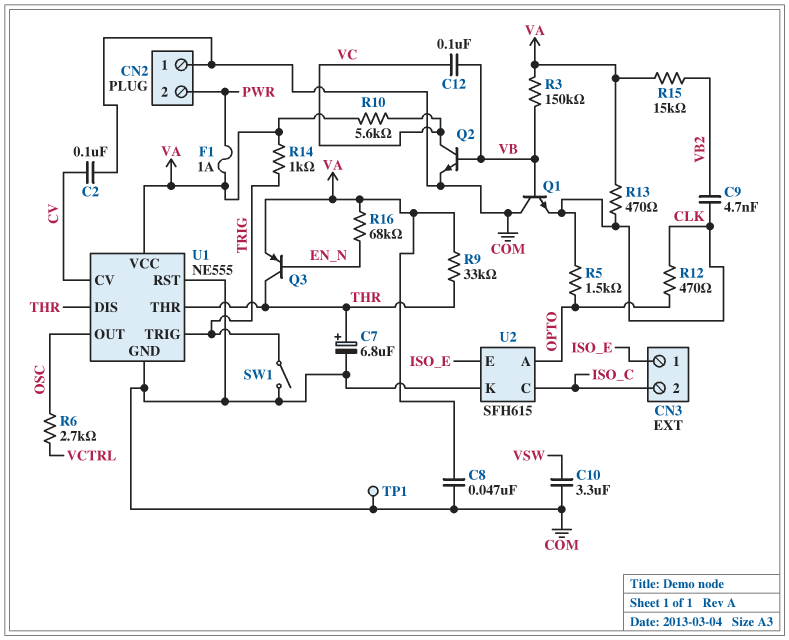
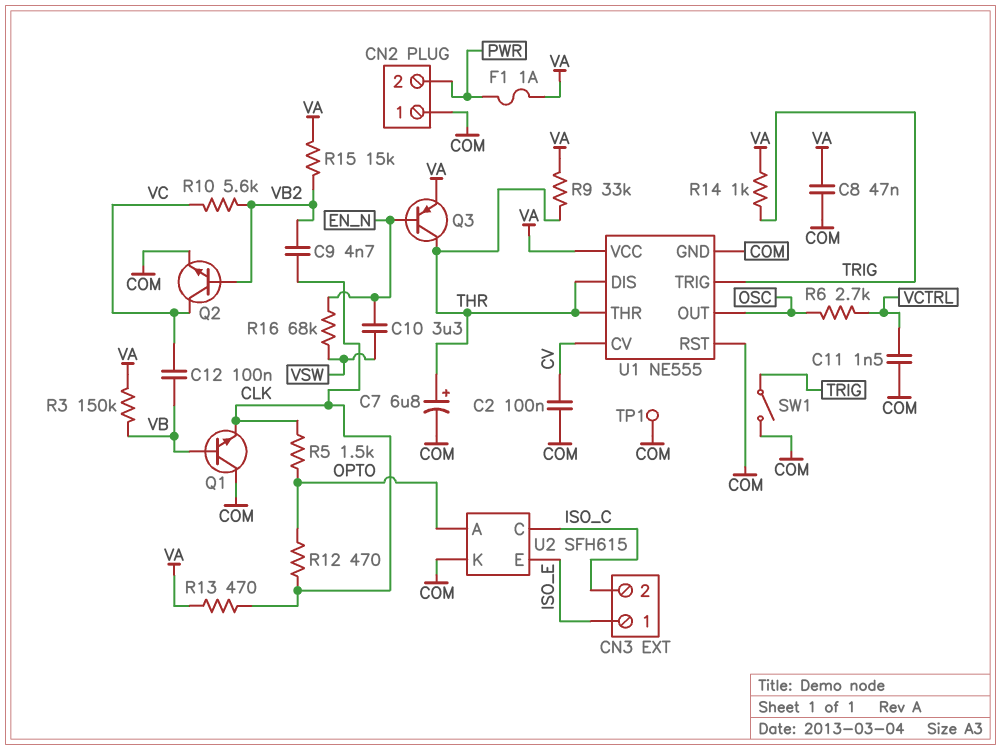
C10: 3.3uF (COM, VSW) -> 3.3uF (EN_N, VSW)
C11: none -> 1.5nF (COM, VCTRL)
Q2: NPN (B VB, C VC, E COM) -> NPN (B VB2, C VC, E COM)
R10: 5.6k (VA, VC) -> 5.6k (VB2, VC)
R16: 68k (EN_N, VA) -> 68k (EN_N, VSW)

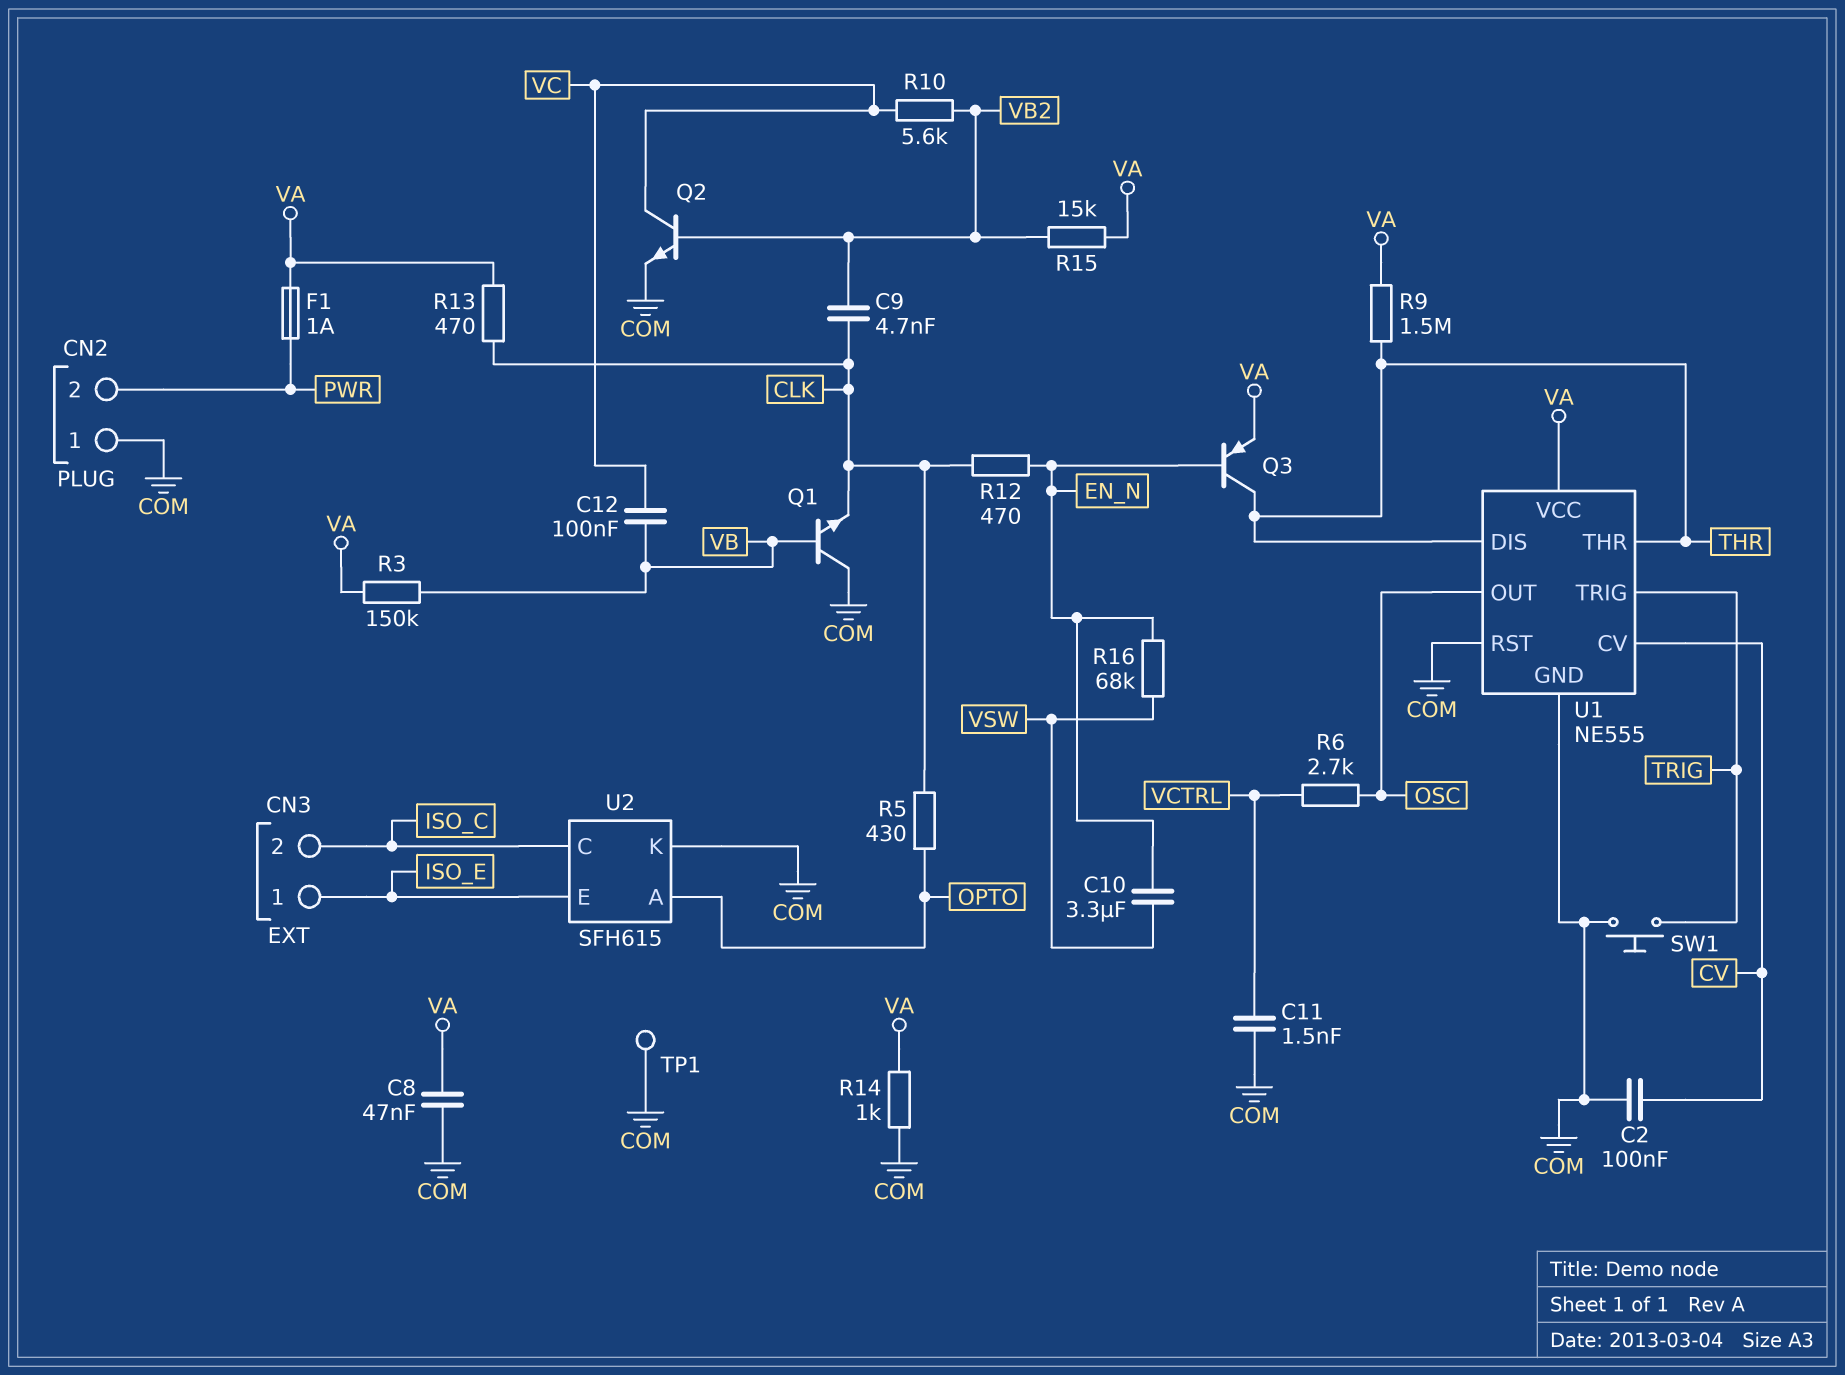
C7: 6.8uF (plus THR, minus COM) -> none
R5: 1.5k (CLK, OPTO) -> 430 (CLK, OPTO)
R9: 33k (THR, VA) -> 1.5M (THR, VA)
R12: 470 (CLK, OPTO) -> 470 (CLK, EN_N)
R14: 1k (TRIG, VA) -> 1k (COM, VA)
SW1: switch (COM, TRIG) -> button (COM, TRIG)

